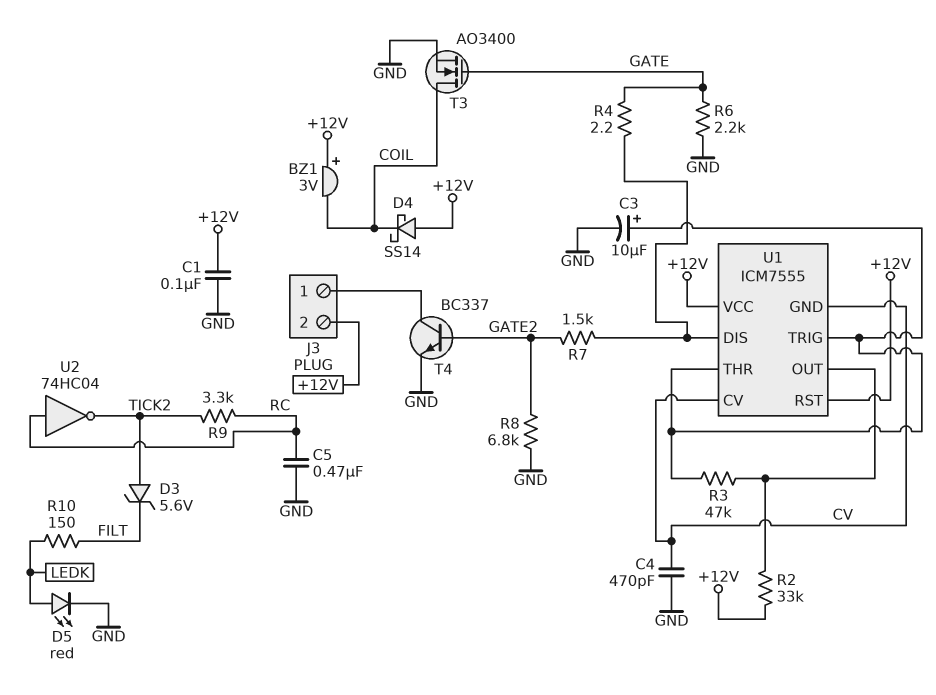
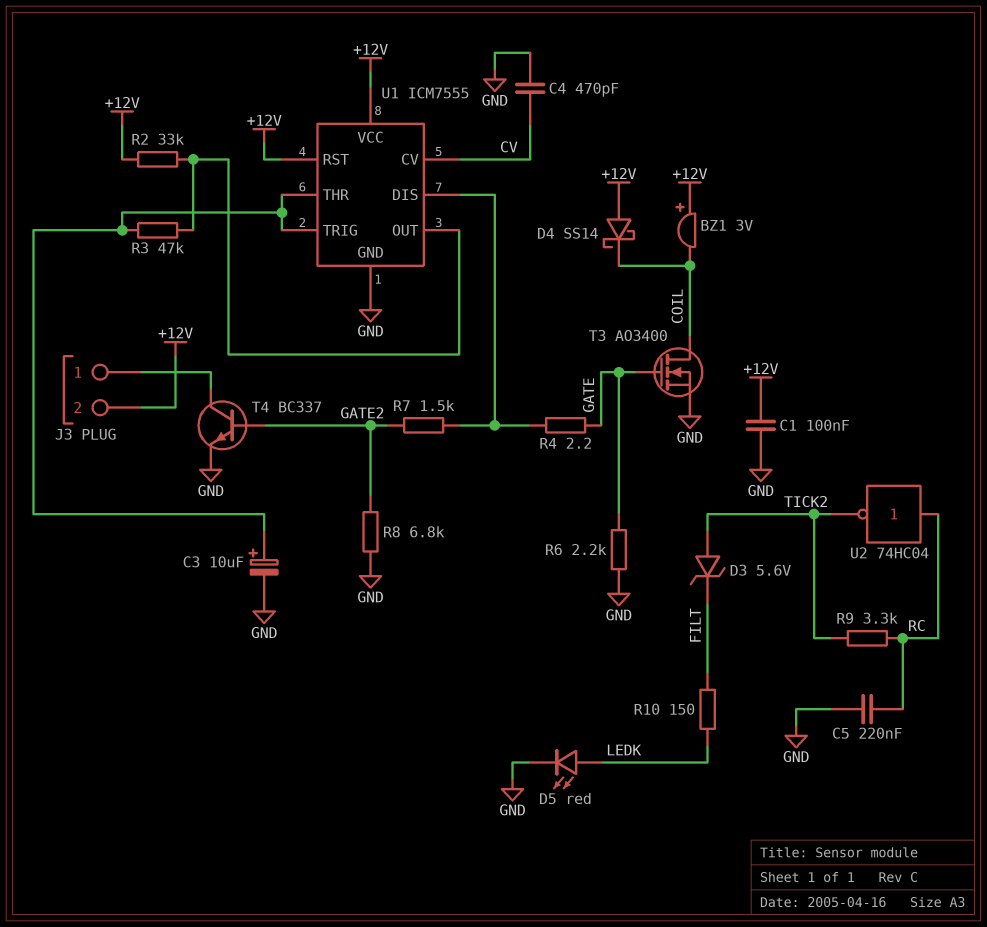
C5: 470nF (GND, RC) -> 220nF (GND, RC)
U1 pin GND: CV -> GND

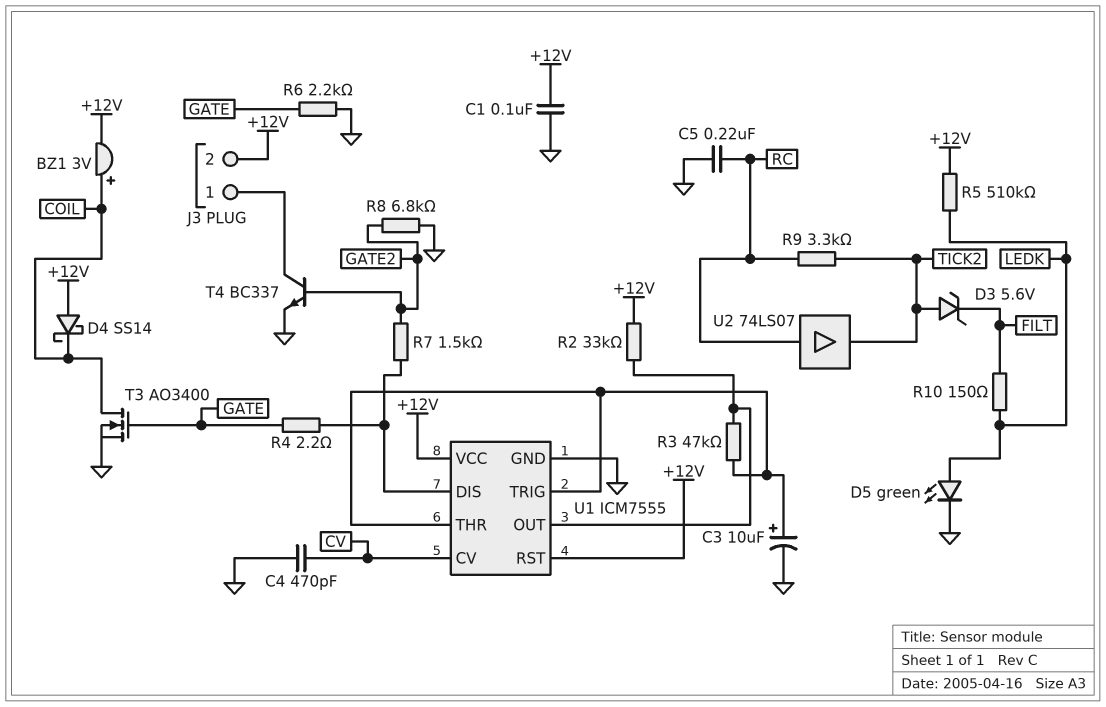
BZ1: buzzer 3V (plus +12V, minus COIL) -> buzzer 3V (plus COIL, minus +12V)
D5: LED red (A LEDK, K GND) -> LED green (A LEDK, K GND)
R5: none -> 510k (+12V, LEDK)
U2: NOT 74HC04 (in RC, out TICK2) -> buffer 74LS07 (in RC, out TICK2)

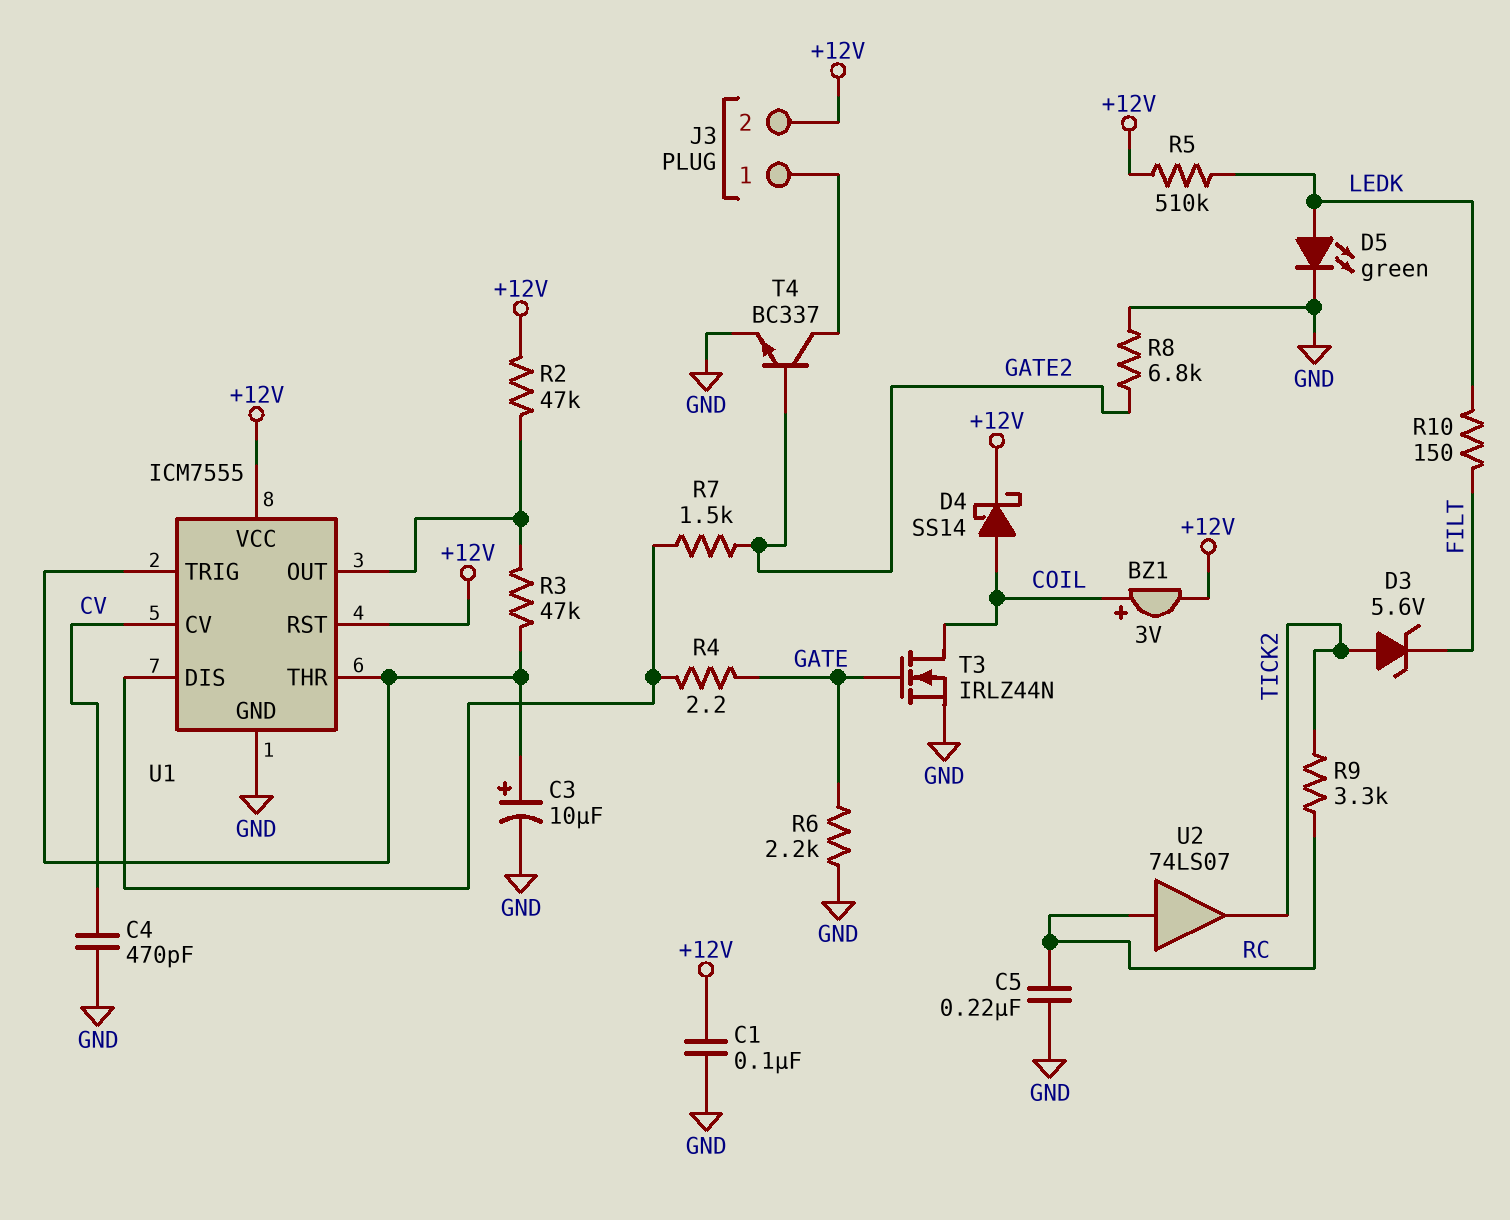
D4: schottky SS14 (A +12V, K COIL) -> schottky SS14 (A COIL, K +12V)
R2: 33k (+12V, U1/OUT) -> 47k (+12V, U1/OUT)
T3: NMOS AO3400 (G GATE, D COIL, S GND) -> NMOS IRLZ44N (G GATE, D COIL, S GND)

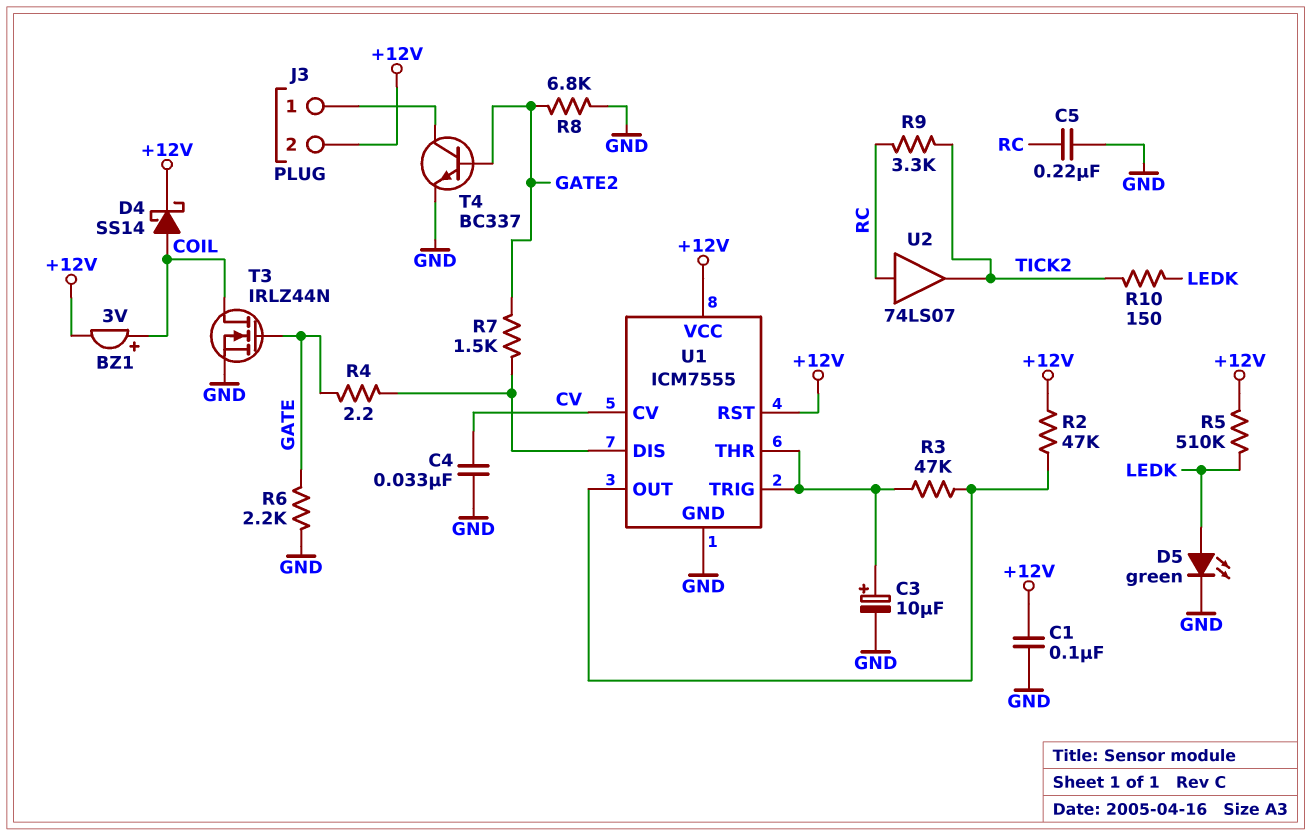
C4: 470pF (CV, GND) -> 33nF (CV, GND)
D3: zener 5.6V (A TICK2, K FILT) -> none
R10: 150 (FILT, LEDK) -> 150 (LEDK, TICK2)

